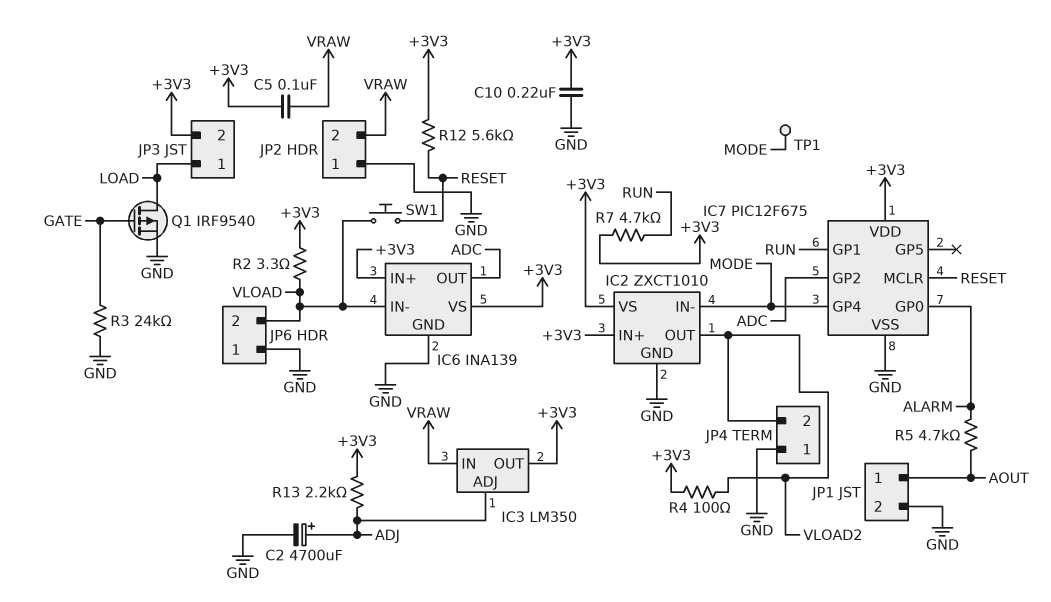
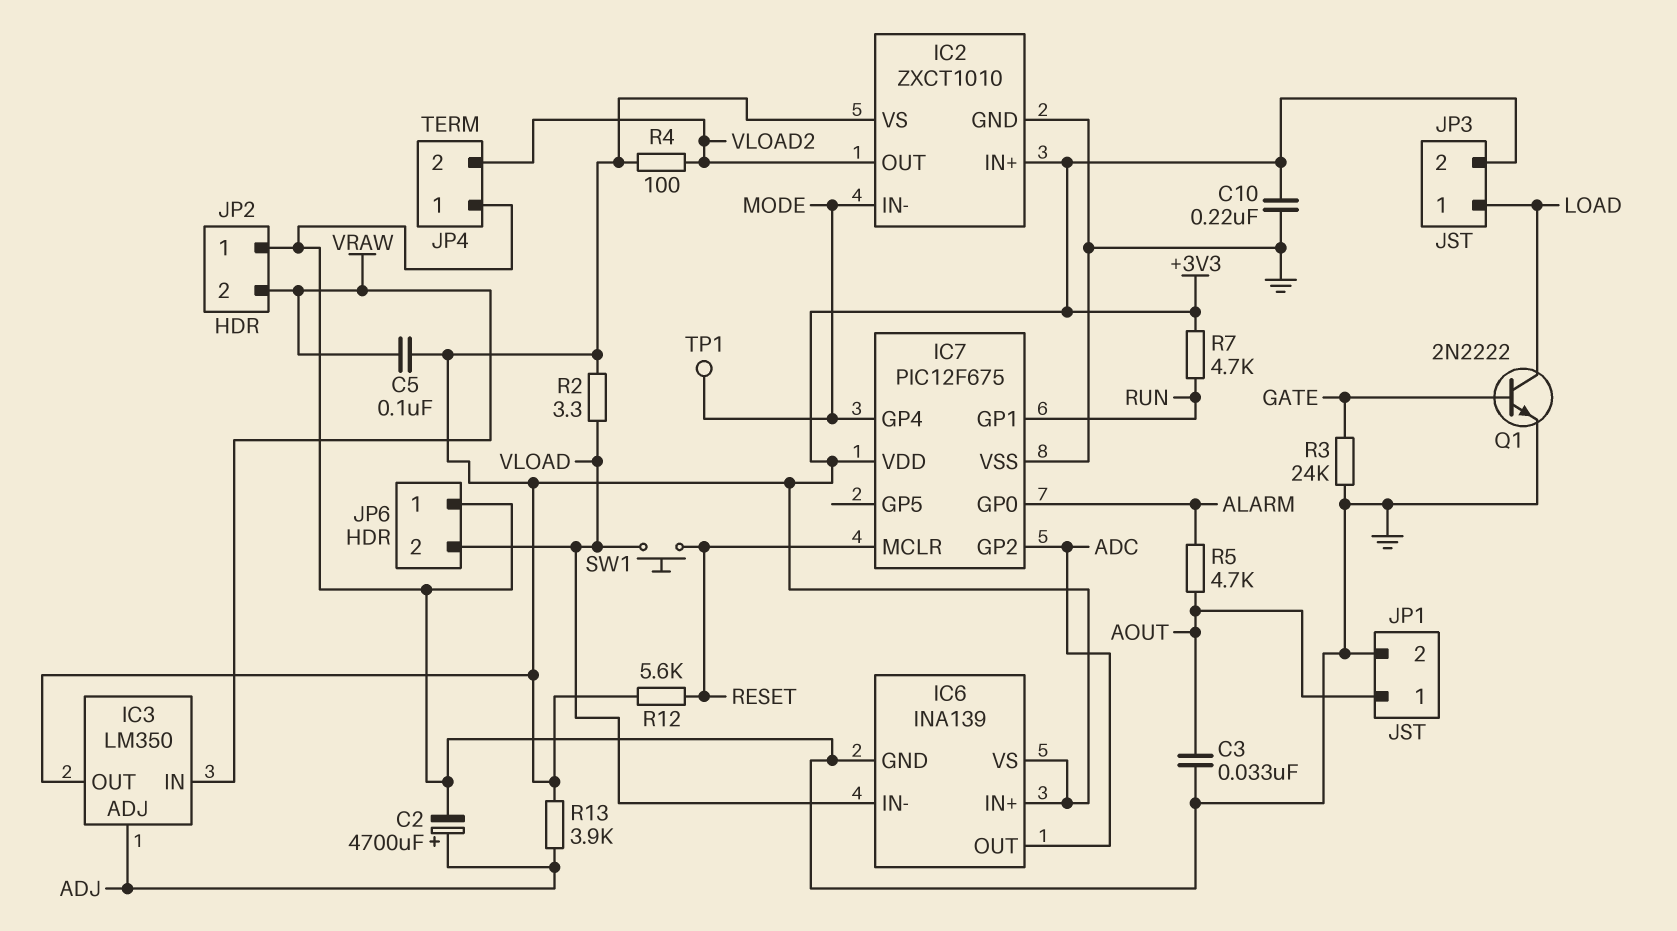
C3: none -> 33nF (AOUT, GND)
Q1: PMOS IRF9540 (G GATE, D LOAD, S GND) -> NPN 2N2222 (B GATE, C LOAD, E GND)
R13: 2.2k (+3V3, ADJ) -> 3.9k (+3V3, ADJ)

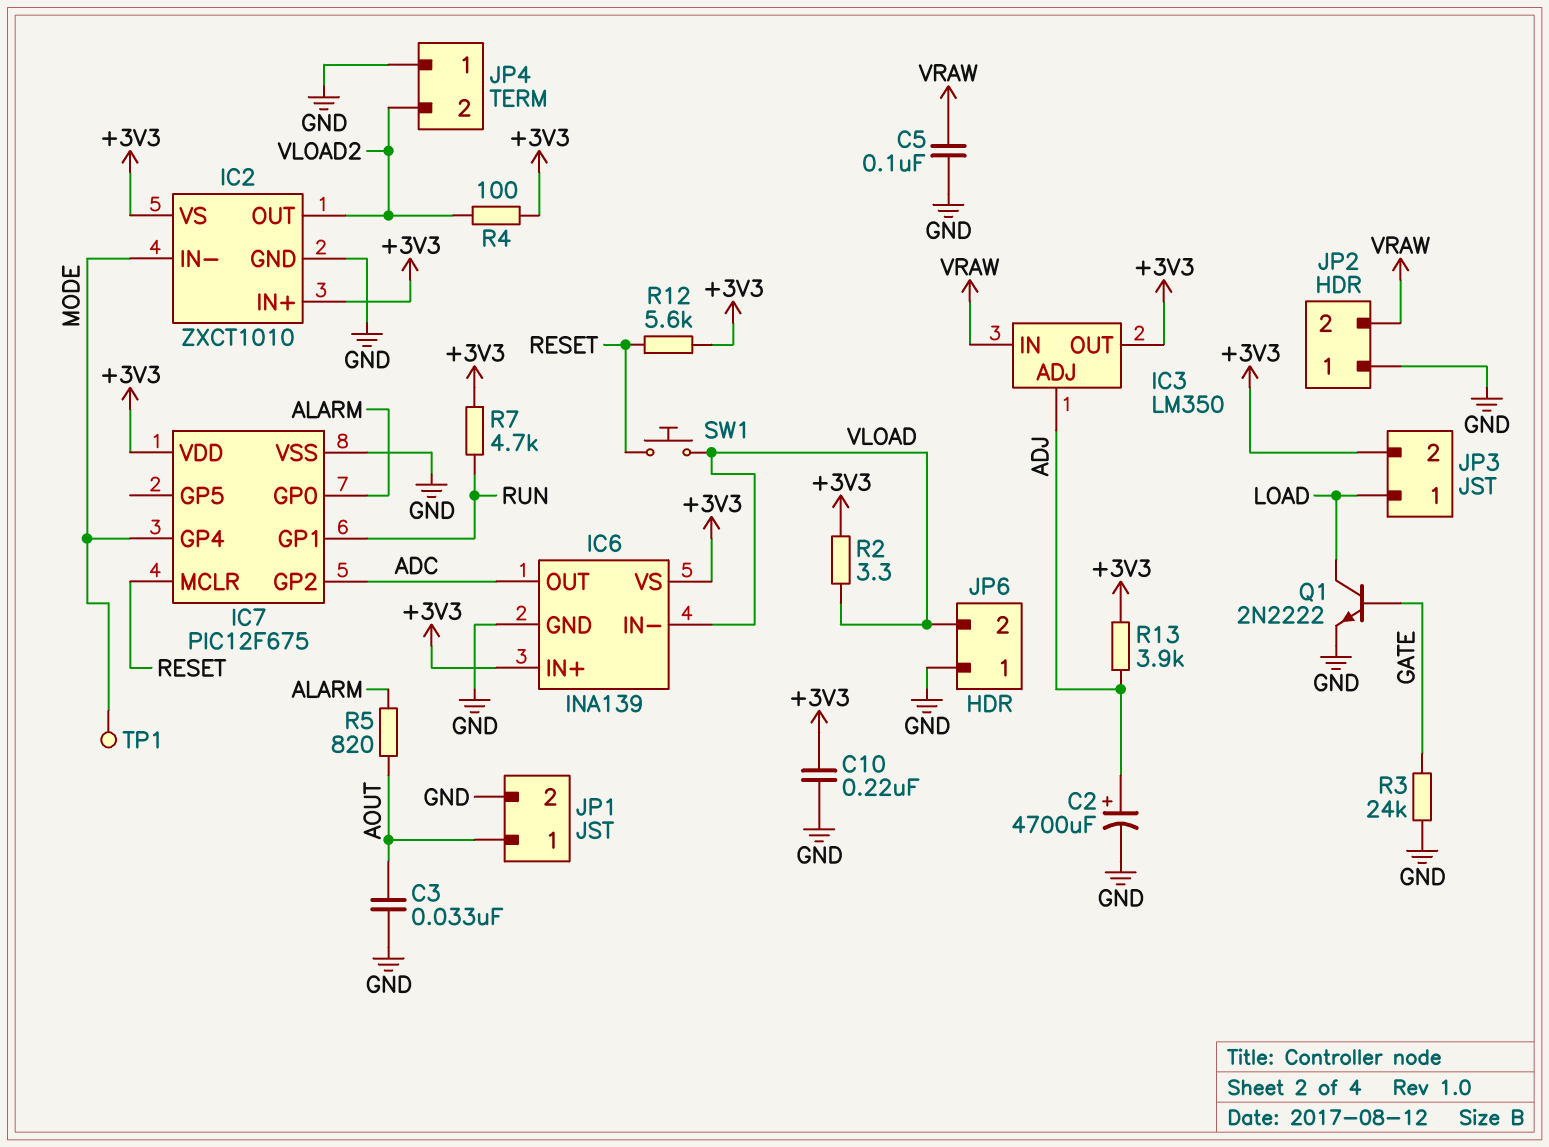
C5: 100nF (+3V3, VRAW) -> 100nF (GND, VRAW)
R5: 4.7k (ALARM, AOUT) -> 820 (ALARM, AOUT)

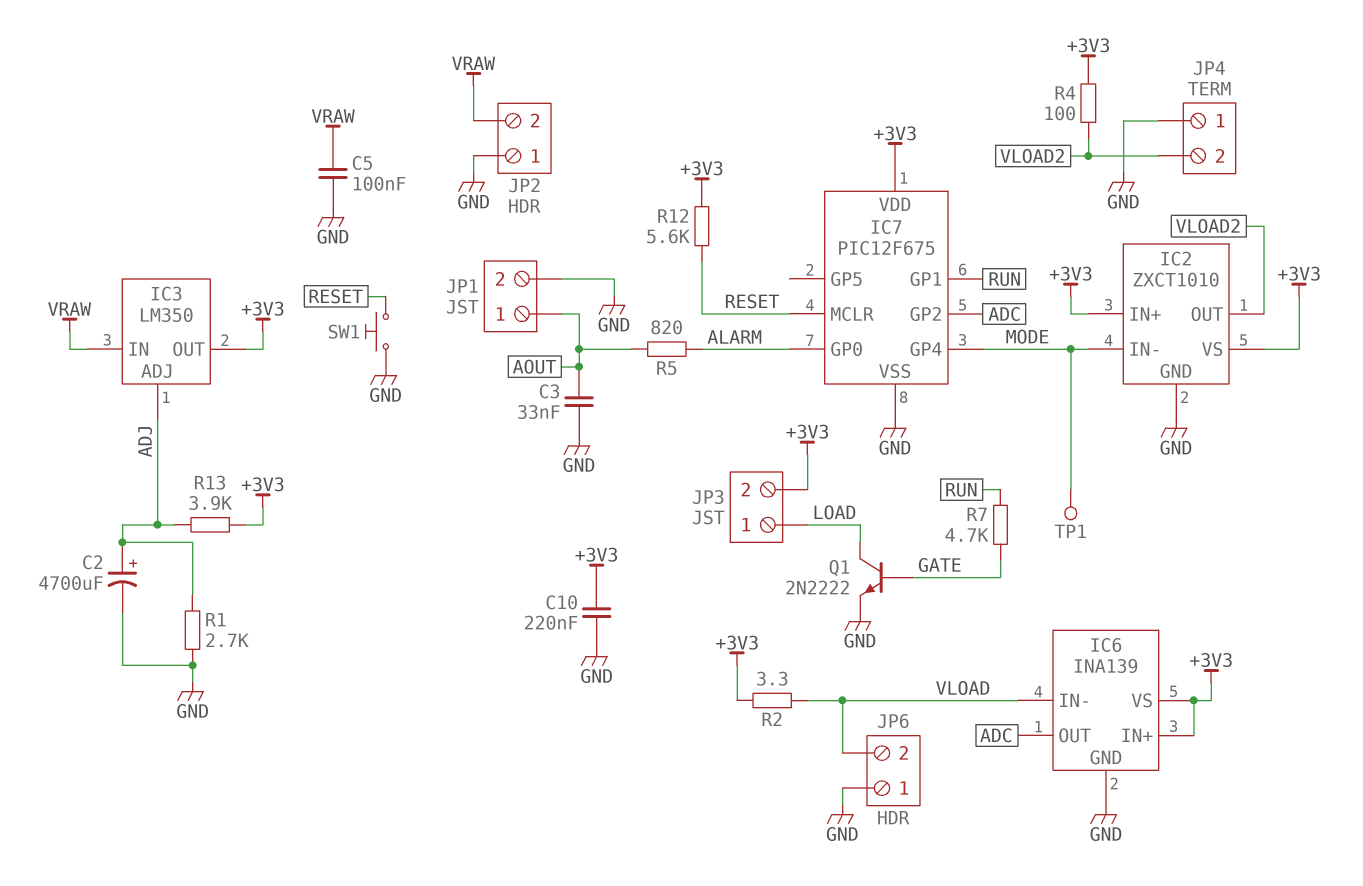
R1: none -> 2.7k (ADJ, GND)
R3: 24k (GATE, GND) -> none
R7: 4.7k (+3V3, RUN) -> 4.7k (GATE, RUN)
SW1: button (RESET, VLOAD) -> button (GND, RESET)

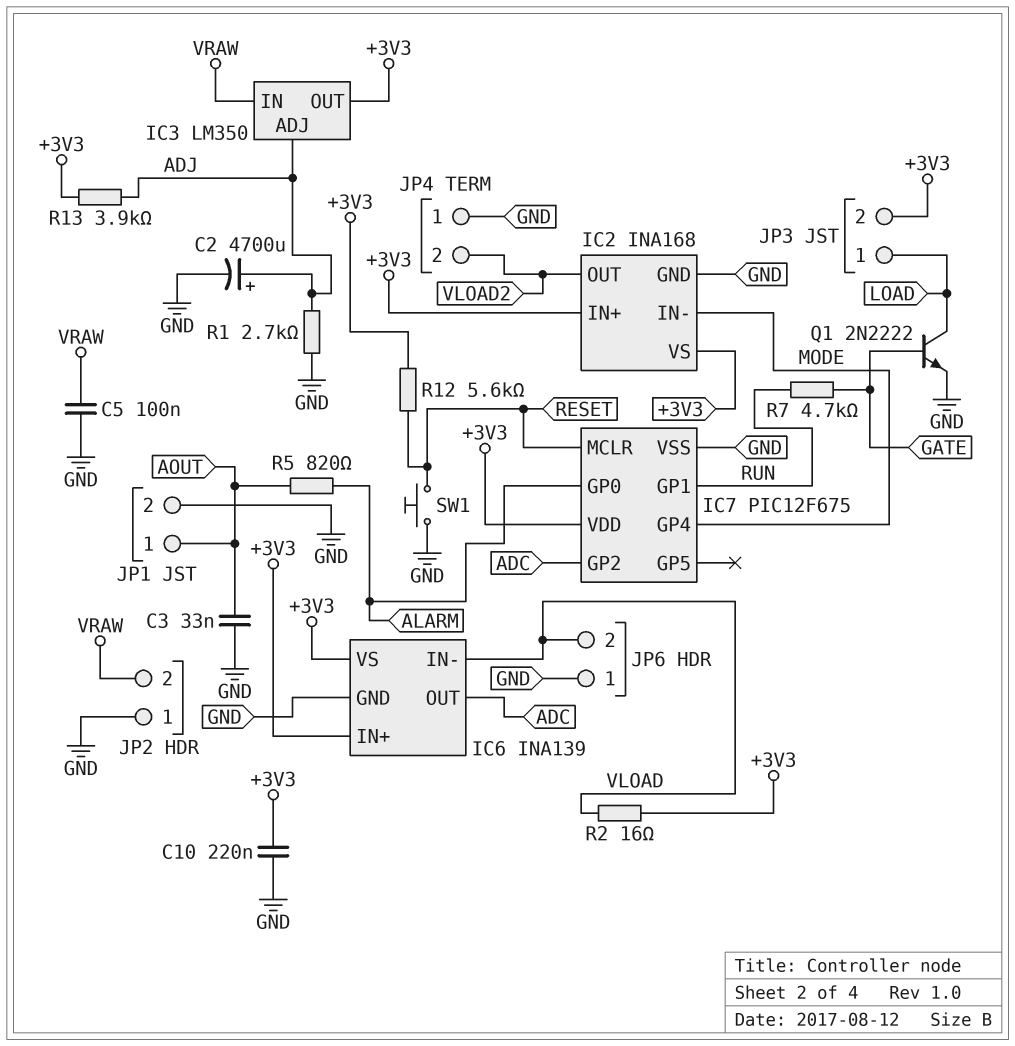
IC2: ZXCT1010 -> INA168
R2: 3.3 (+3V3, VLOAD) -> 16 (+3V3, VLOAD)
R4: 100 (+3V3, VLOAD2) -> none
TP1: test point (MODE) -> none

